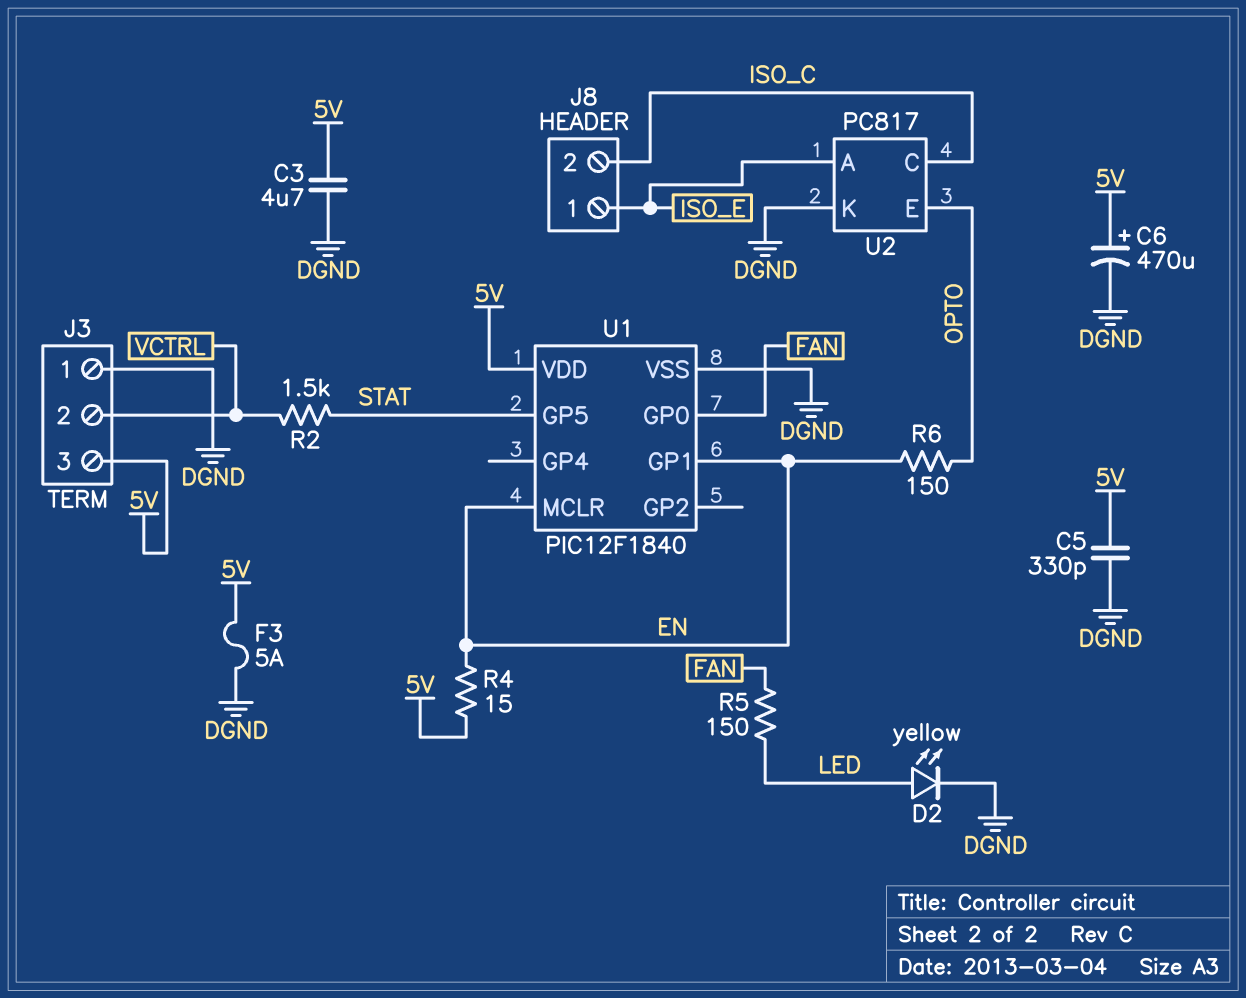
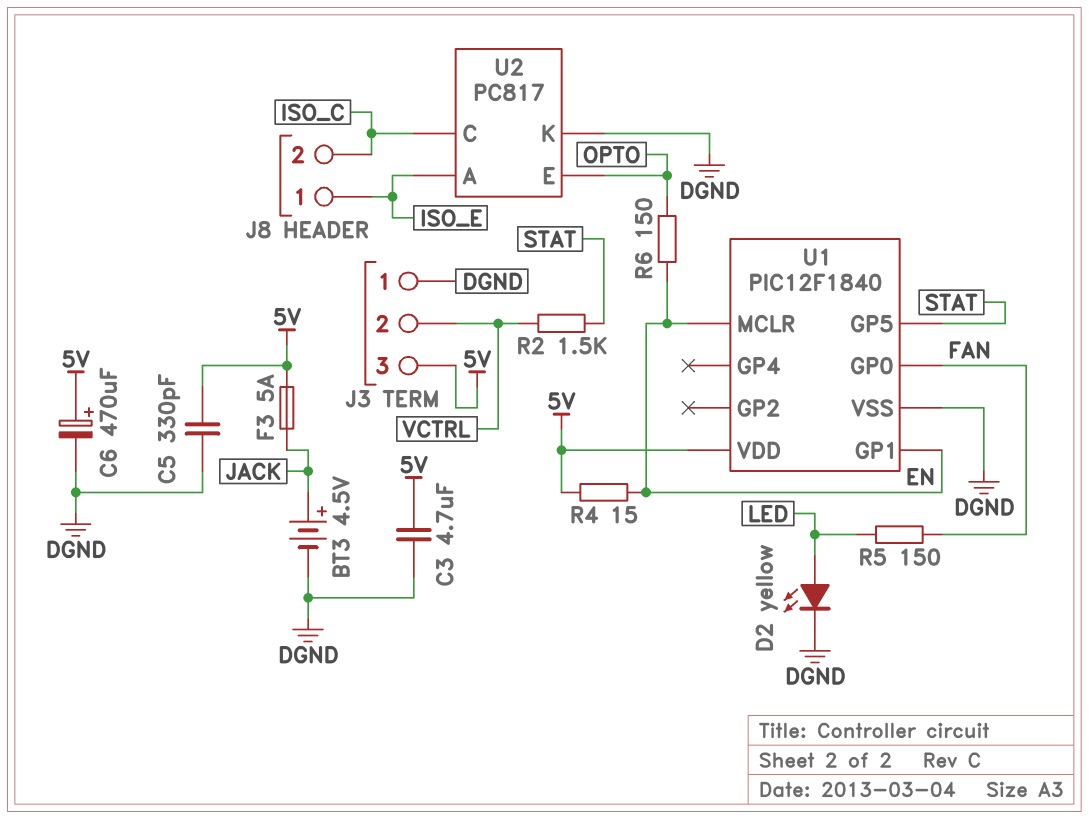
BT3: none -> 4.5V (plus JACK, minus DGND)
F3: 5A (5V, DGND) -> 5A (5V, JACK)

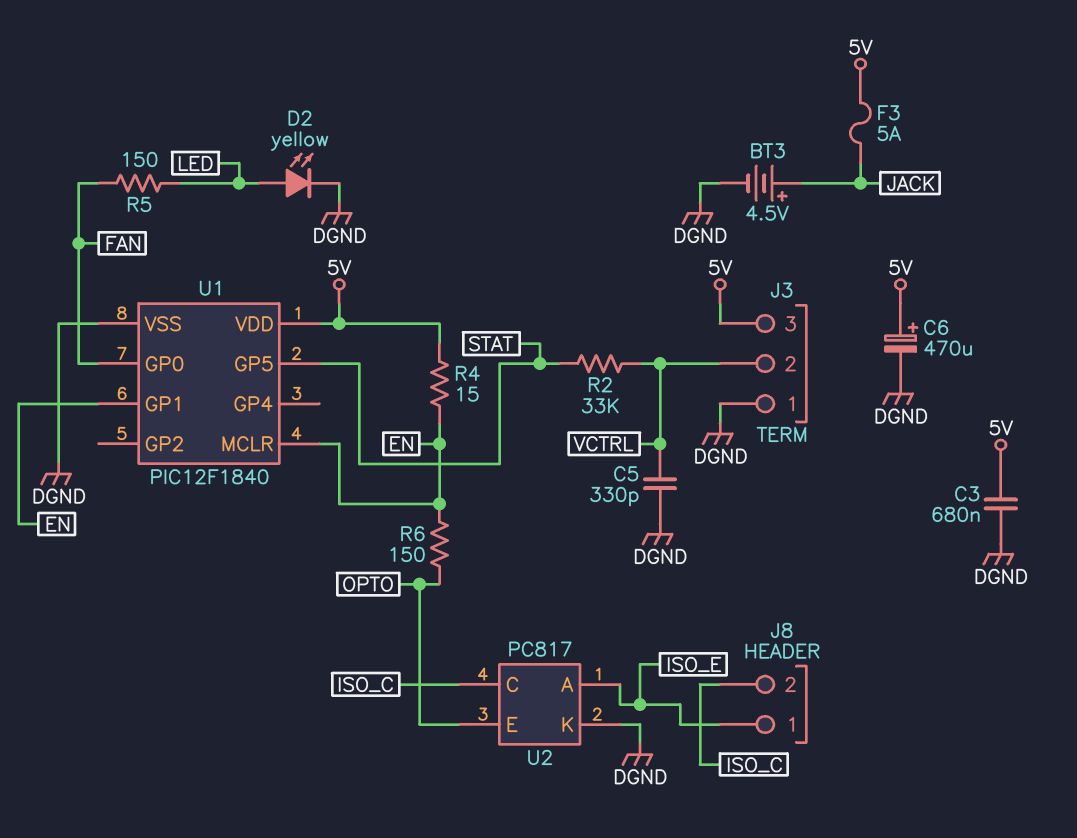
C3: 4.7uF (5V, DGND) -> 680nF (5V, DGND)
C5: 330pF (5V, DGND) -> 330pF (DGND, VCTRL)
R2: 1.5k (STAT, VCTRL) -> 33k (STAT, VCTRL)

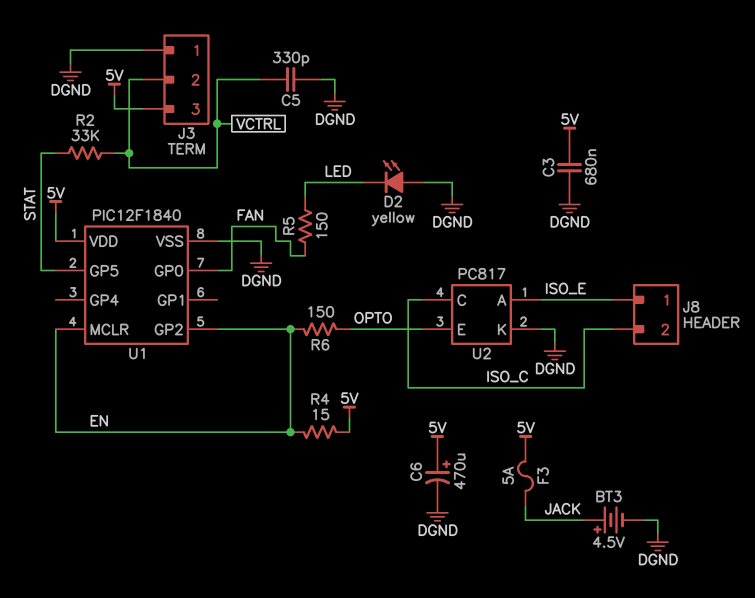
D2: LED yellow (A LED, K DGND) -> LED yellow (A DGND, K LED)
U1 pin GP1: EN -> none
U1 pin GP2: none -> EN

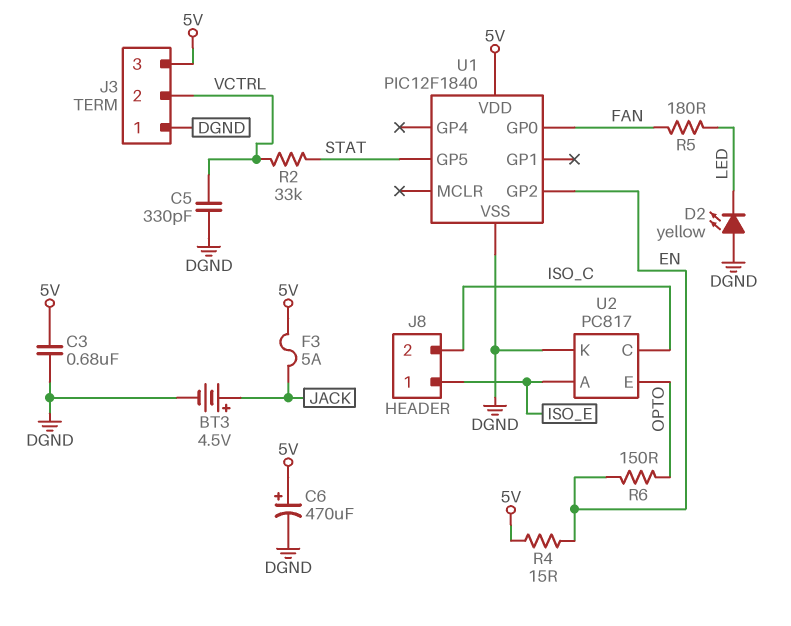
R5: 150 (FAN, LED) -> 180 (FAN, LED)
U1 pin MCLR: EN -> none

